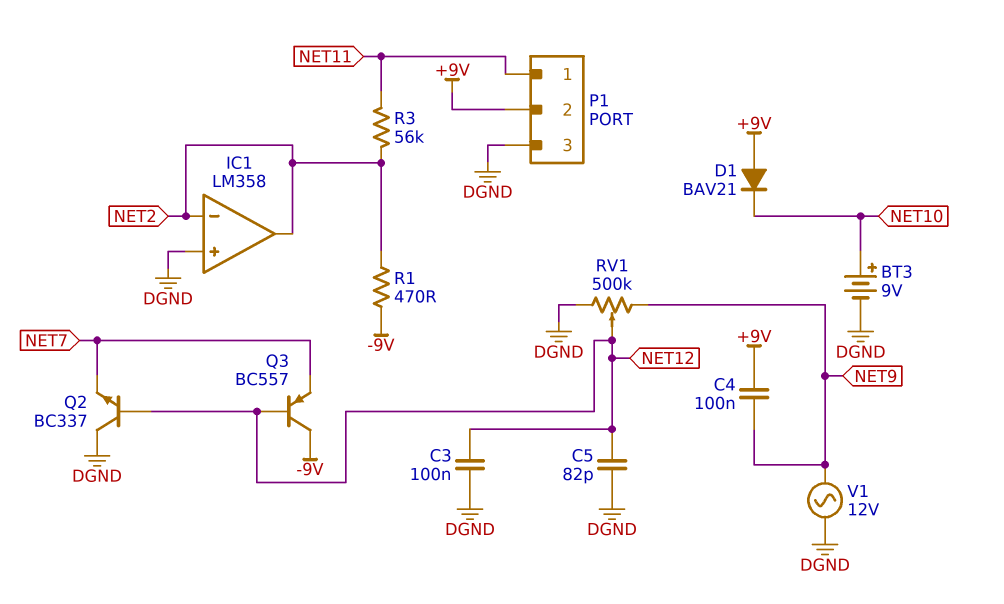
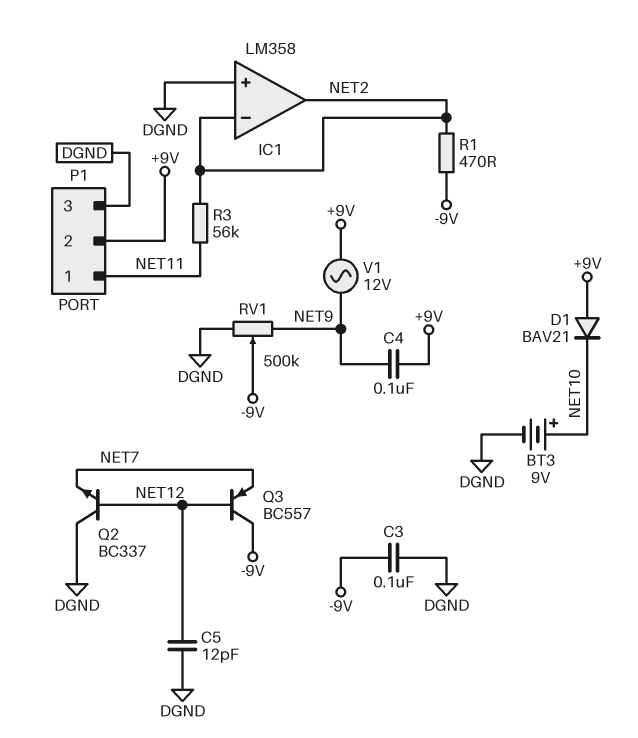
C3: 100nF (DGND, NET12) -> 100nF (-9V, DGND)
C5: 82pF (DGND, NET12) -> 12pF (DGND, NET12)
RV1: 500k (DGND, NET9, wiper NET12) -> 500k (DGND, NET9, wiper -9V)
V1: AC 12V (DGND, NET9) -> AC 12V (+9V, NET9)

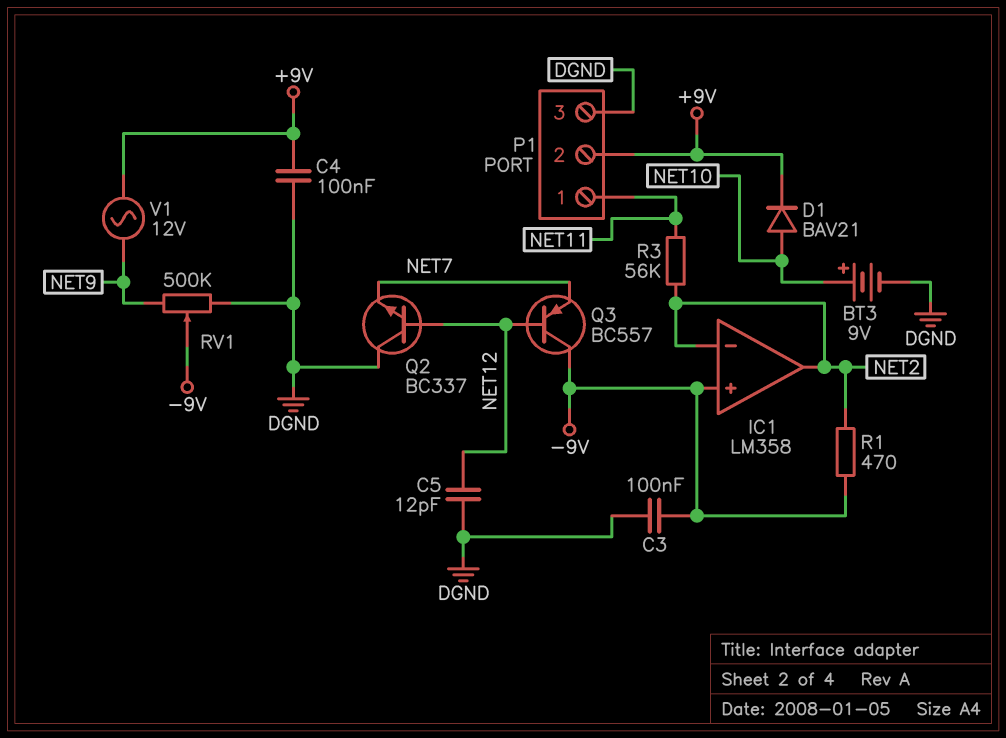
C4: 100nF (+9V, NET9) -> 100nF (+9V, DGND)
D1: diode BAV21 (A +9V, K NET10) -> diode BAV21 (A NET10, K +9V)
IC1 pin in+: DGND -> -9V

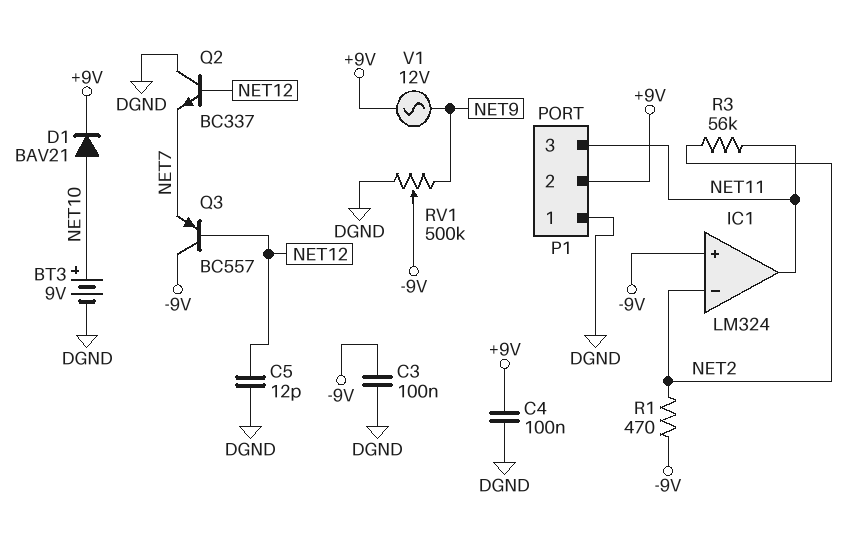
IC1: LM358 -> LM324
IC1 pin out: NET2 -> NET11
P1 pin 1: NET11 -> DGND
P1 pin 3: DGND -> NET11

